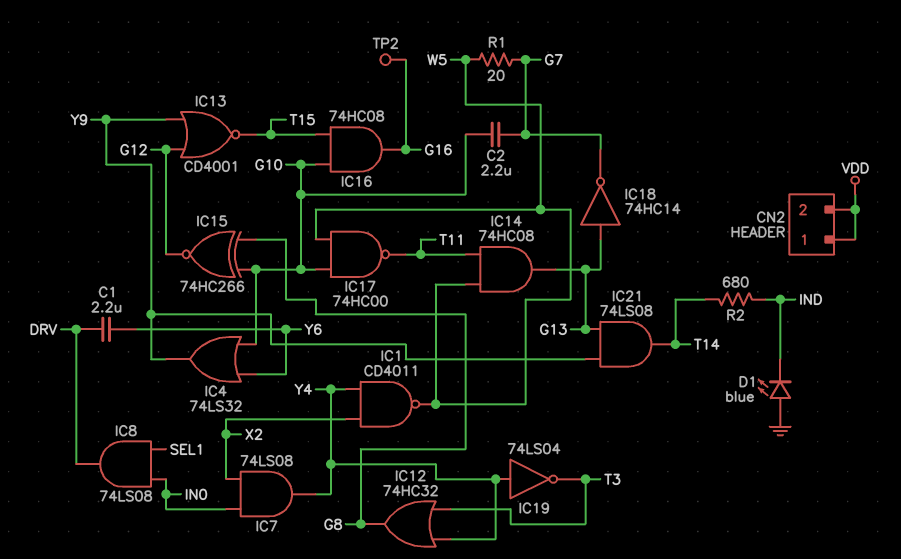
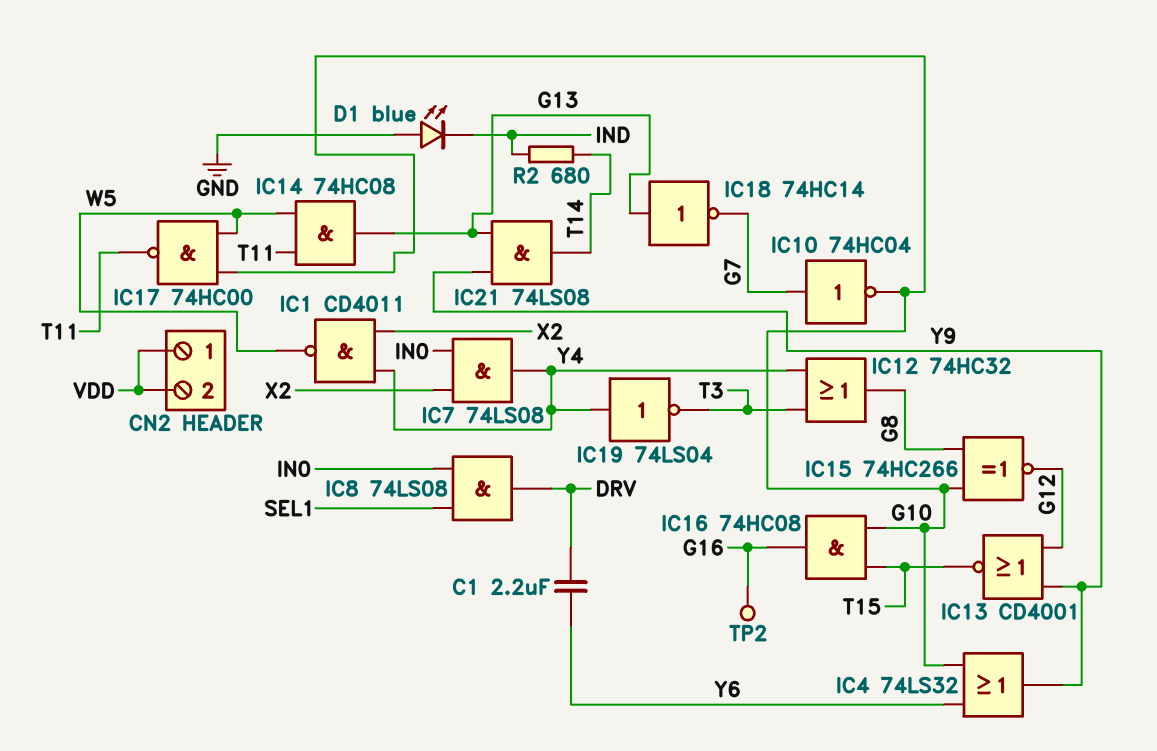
C2: 2.2uF (G7, G10) -> none
IC10: none -> NOT 74HC04 (in G7, out G10)
R1: 20 (G7, W5) -> none

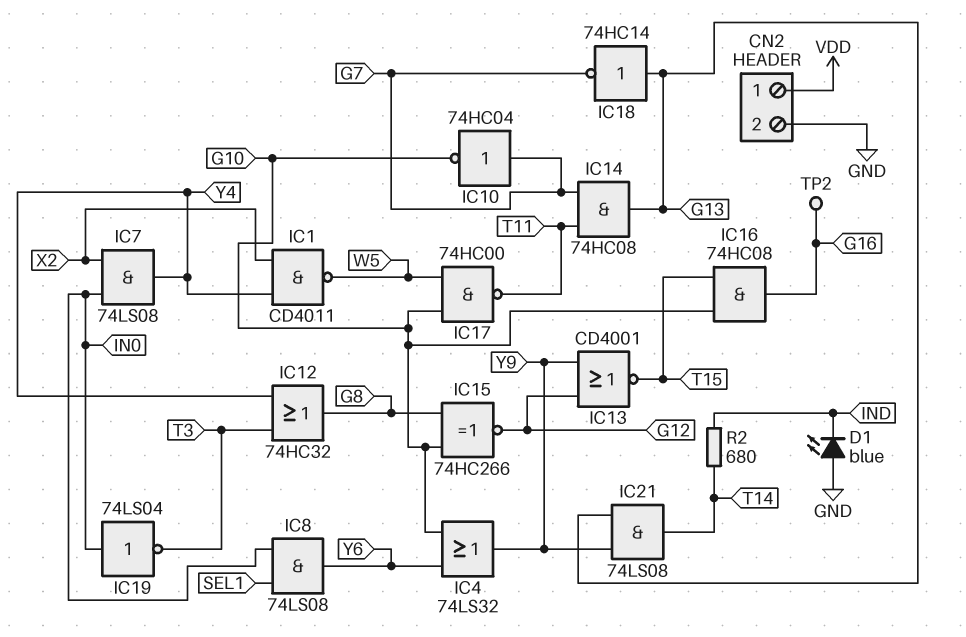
C1: 2.2uF (DRV, Y6) -> none
CN2 pin 2: VDD -> GND
IC8: AND 74LS08 (in IN0, in SEL1, out DRV) -> AND 74LS08 (in IN0, in SEL1, out Y6)
IC14: AND 74HC08 (in T11, in W5, out G13) -> AND 74HC08 (in G7, in T11, out G13)
IC19: NOT 74LS04 (in Y4, out T3) -> NOT 74LS04 (in IN0, out T3)

